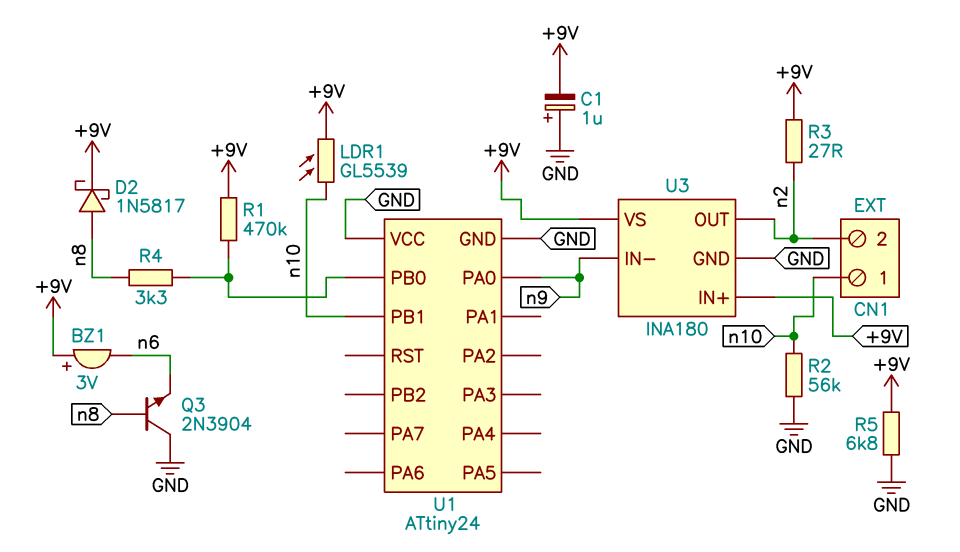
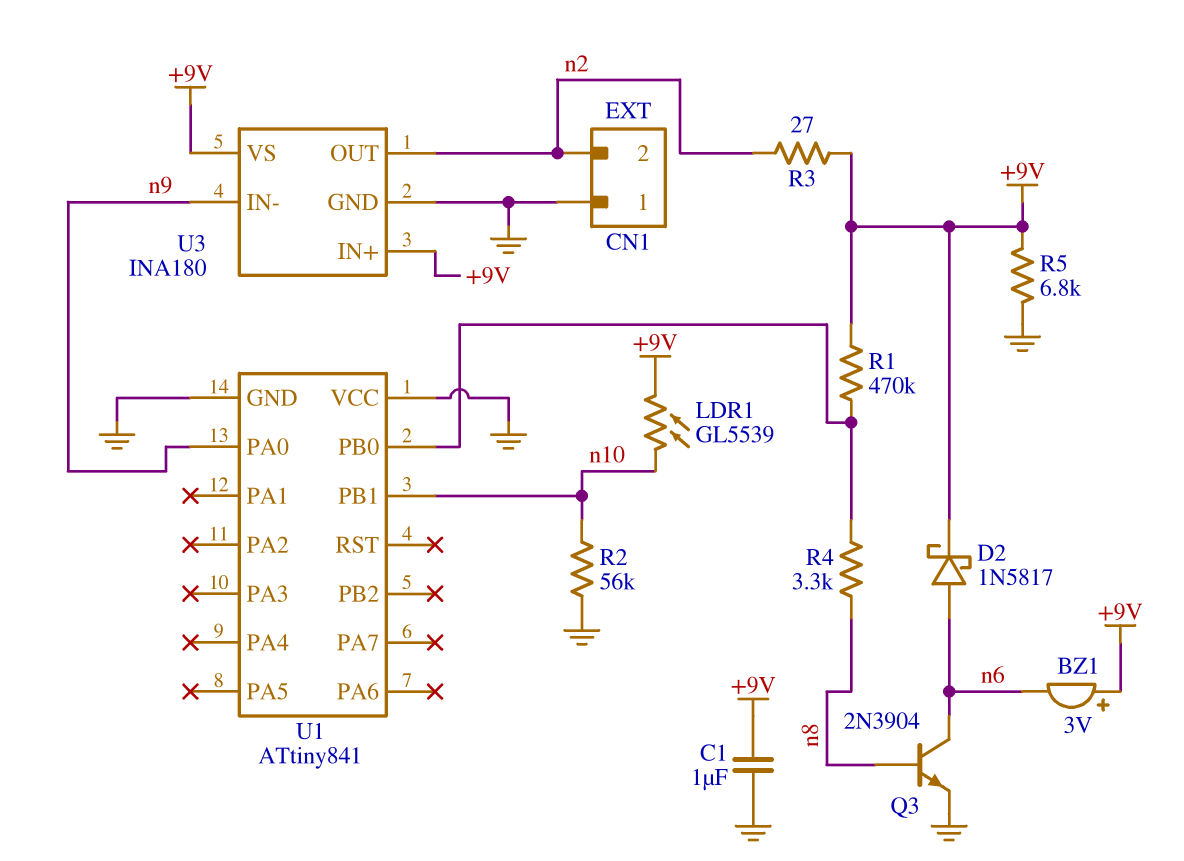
C1: 1uF (plus GND, minus +9V) -> 1uF (+9V, GND)
CN1 pin 1: n10 -> GND
D2: schottky 1N5817 (A n8, K +9V) -> schottky 1N5817 (A n6, K +9V)
Q3: NPN 2N3904 (B n8, C GND, E n6) -> NPN 2N3904 (B n8, C n6, E GND)
U1: ATtiny24 -> ATtiny841

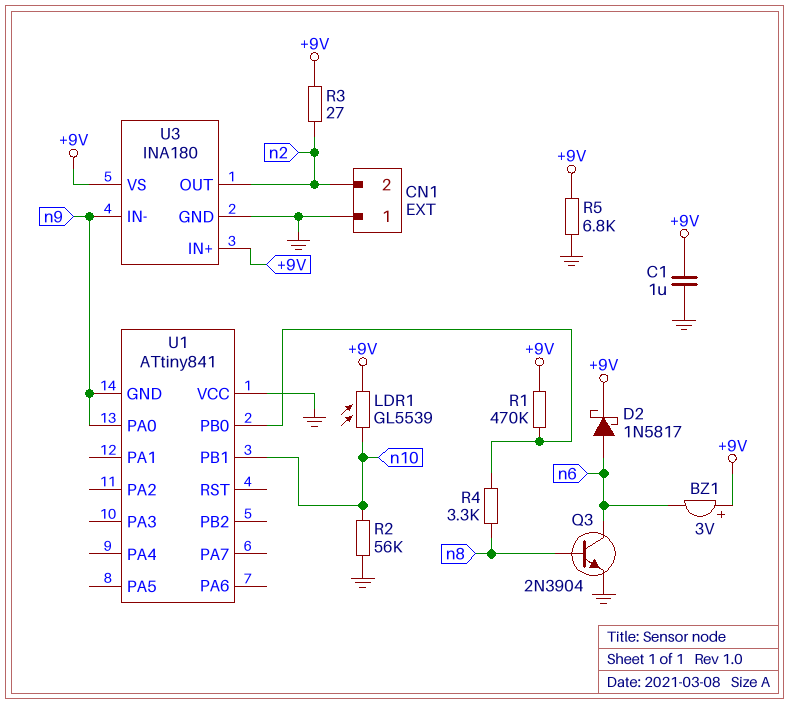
U1 pin GND: GND -> n9

